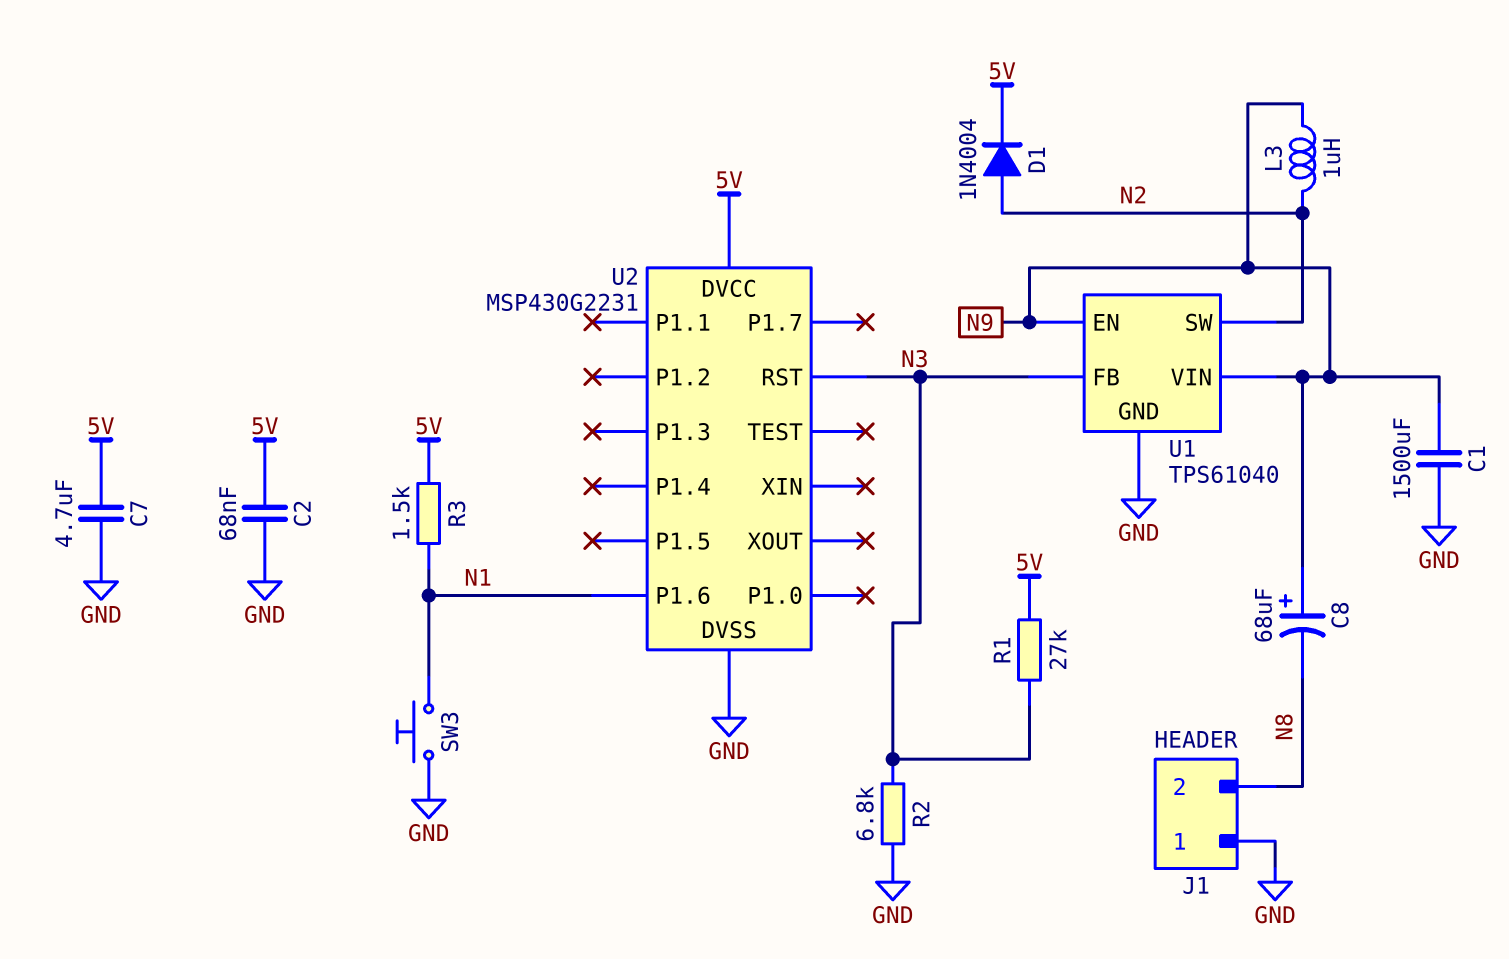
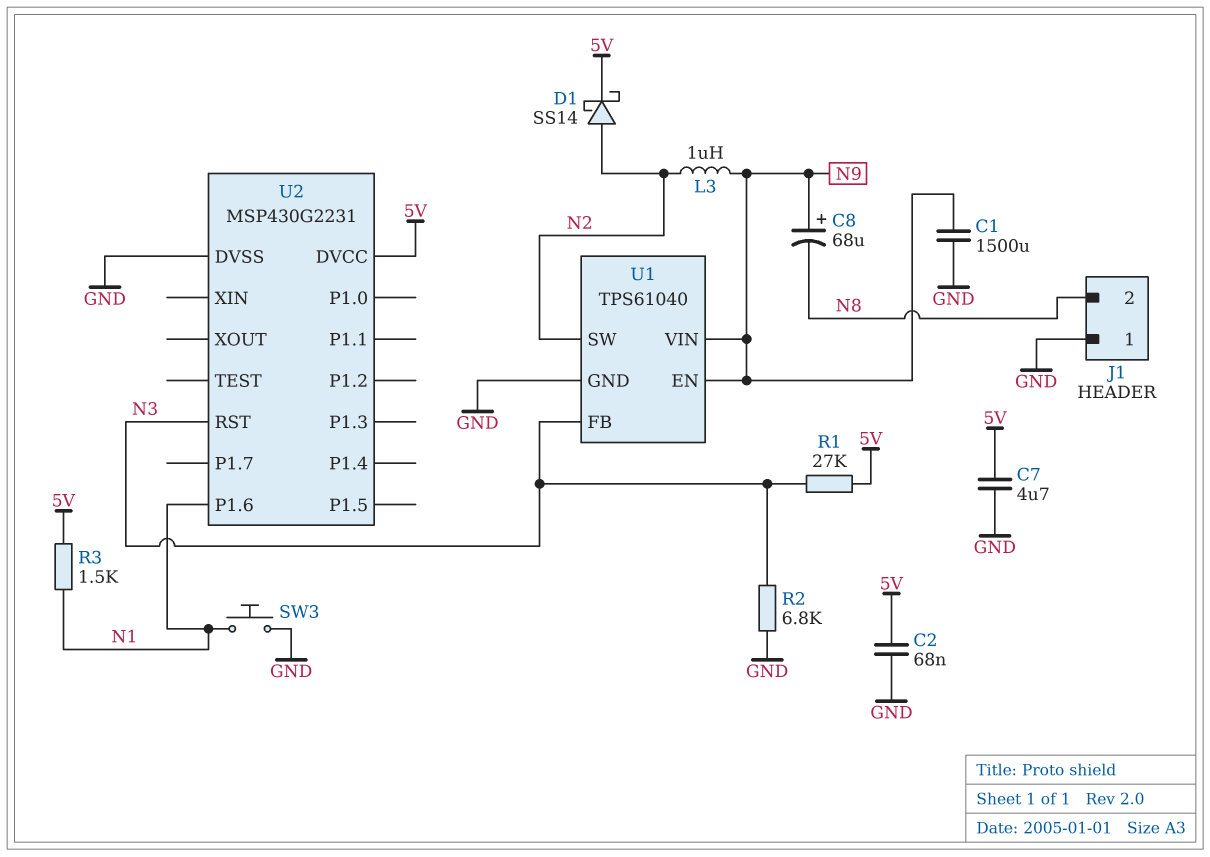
D1: diode 1N4004 (A N2, K 5V) -> schottky SS14 (A N2, K 5V)

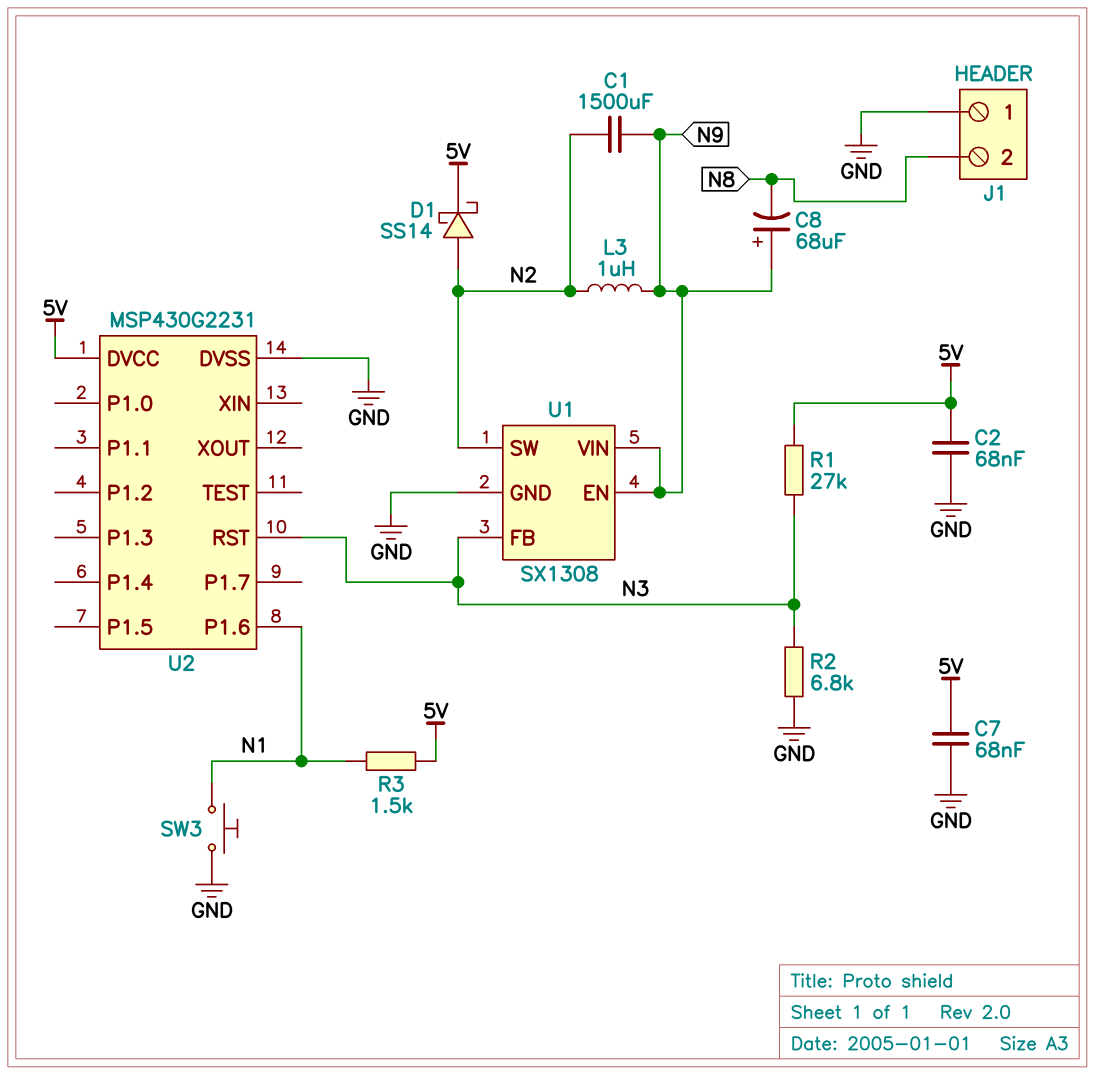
C1: 1500uF (GND, N9) -> 1500uF (N2, N9)
C7: 4.7uF (5V, GND) -> 68nF (5V, GND)
U1: TPS61040 -> SX1308

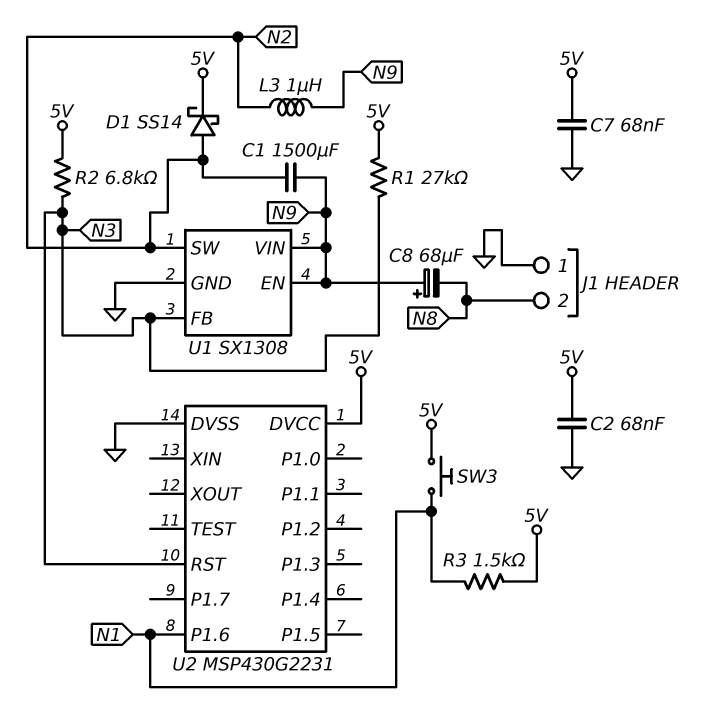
R2: 6.8k (GND, N3) -> 6.8k (5V, N3)
SW3: button (GND, N1) -> button (5V, N1)

